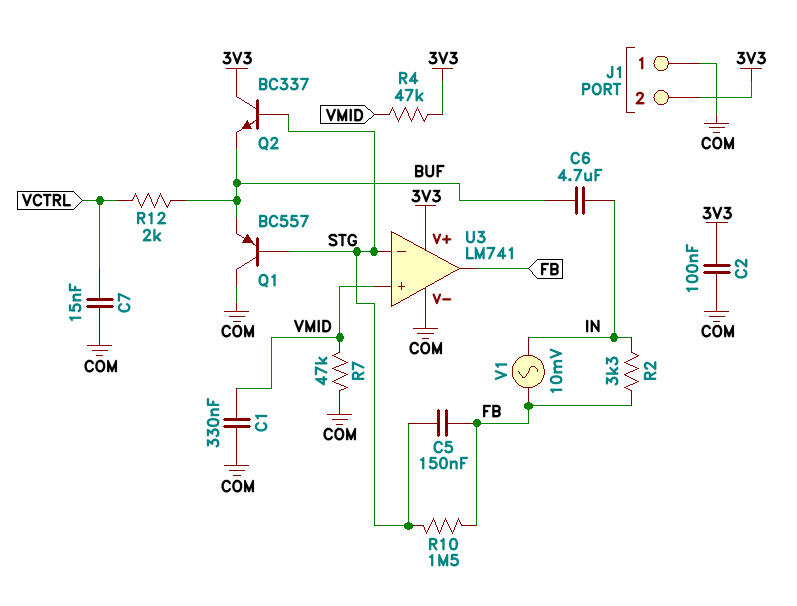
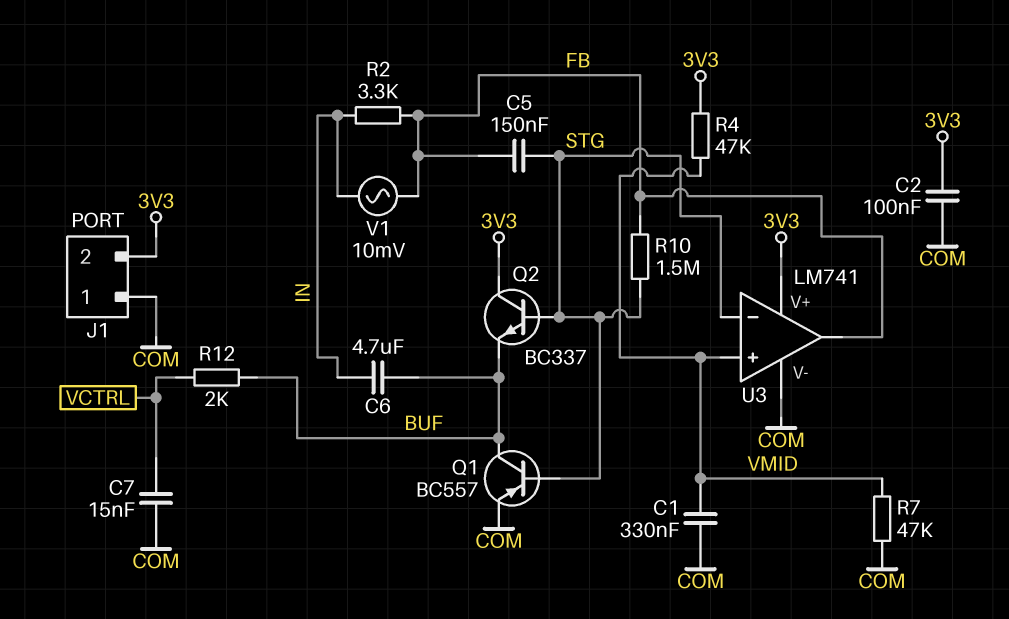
Q1: PNP BC557 (B STG, C COM, E BUF) -> PNP BC557 (B STG, C BUF, E COM)

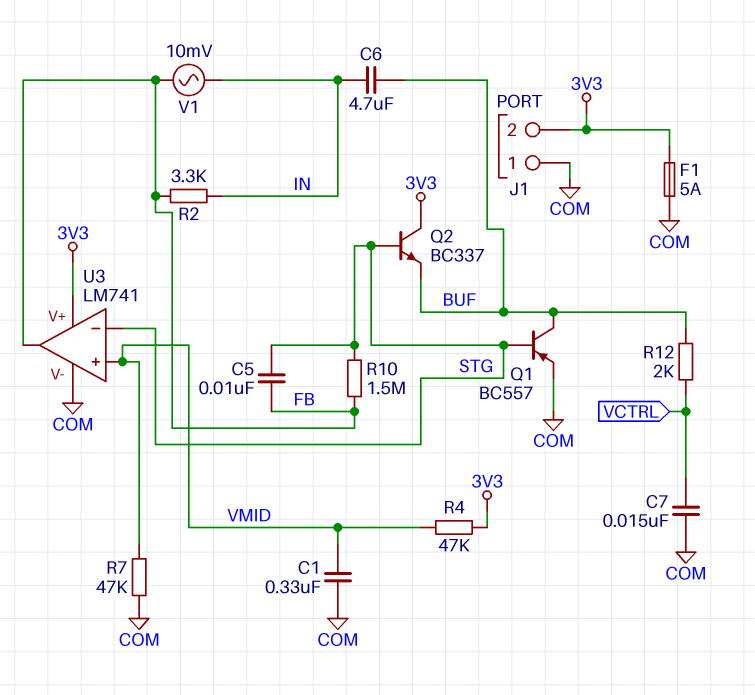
C2: 100nF (3V3, COM) -> none
C5: 150nF (FB, STG) -> 10nF (FB, STG)
F1: none -> 5A (3V3, COM)

